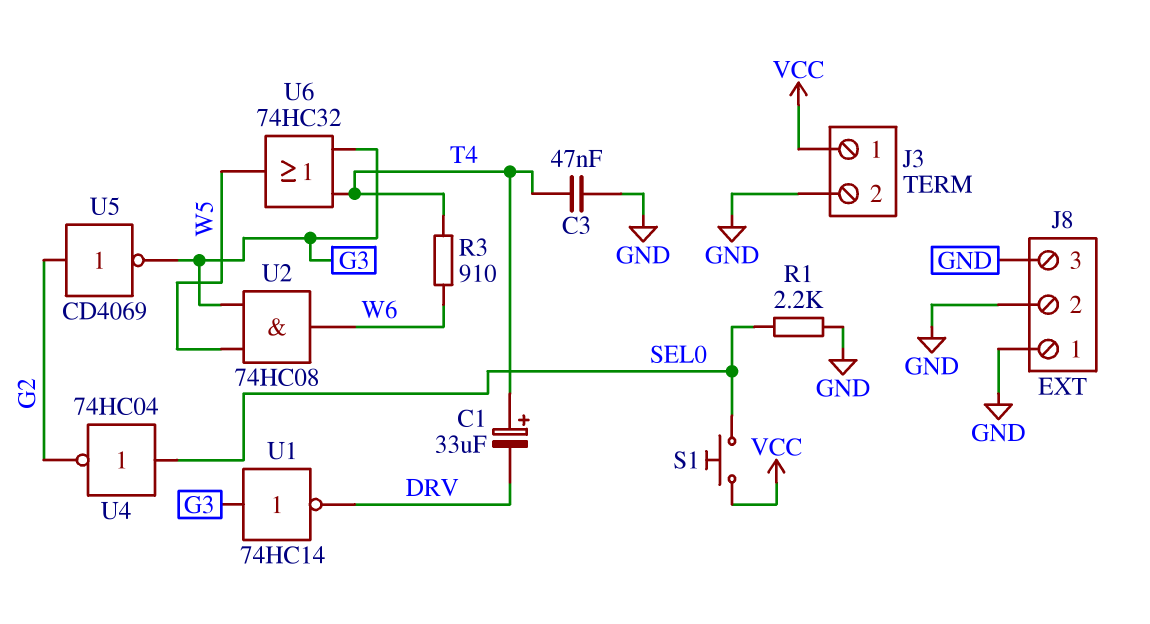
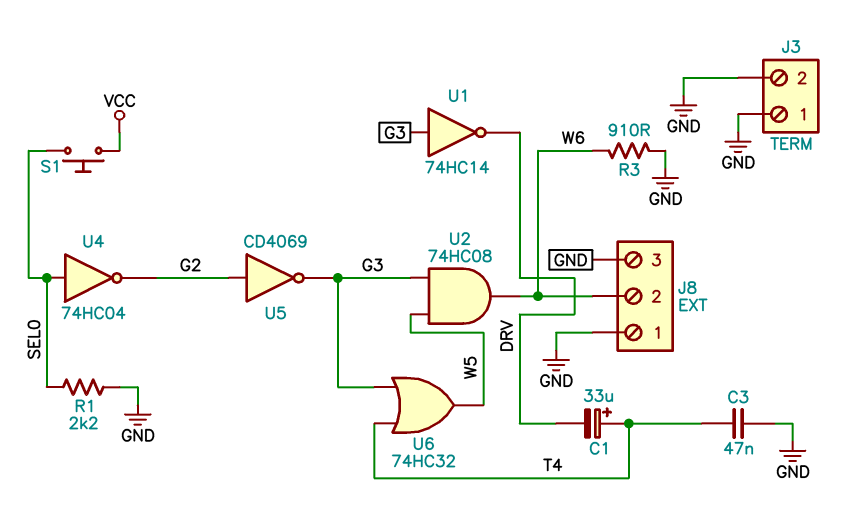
J3 pin 1: VCC -> GND
J8 pin 2: GND -> W6
R3: 910 (T4, W6) -> 910 (GND, W6)

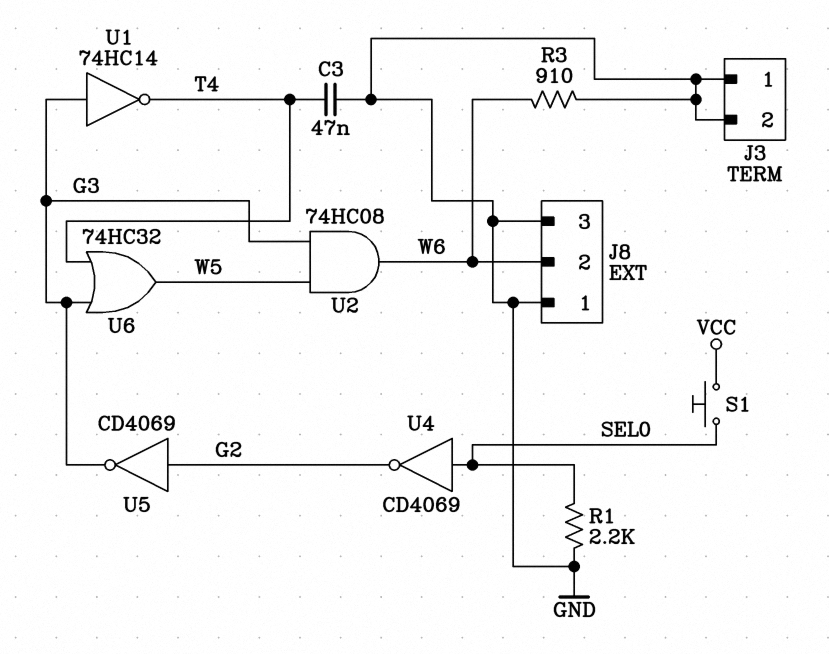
C1: 33uF (plus T4, minus DRV) -> none
U1: NOT 74HC14 (in G3, out DRV) -> NOT 74HC14 (in G3, out T4)
U4: NOT 74HC04 (in SEL0, out G2) -> NOT CD4069 (in SEL0, out G2)

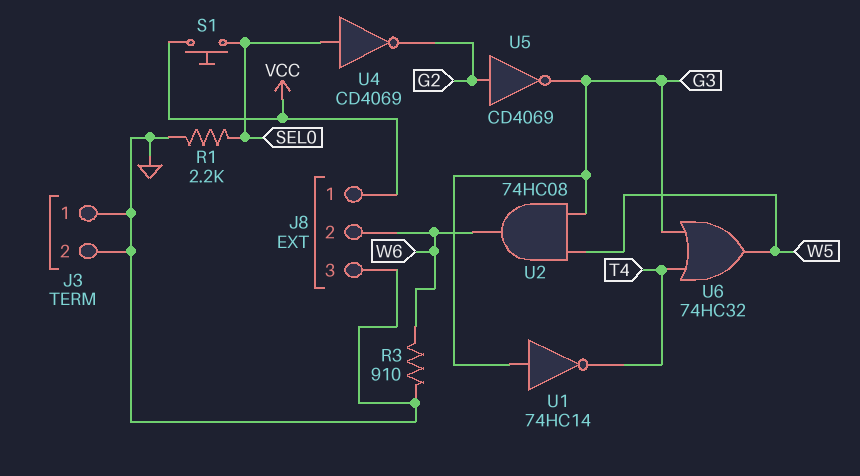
C3: 47nF (GND, T4) -> none
J8 pin 1: GND -> VCC

